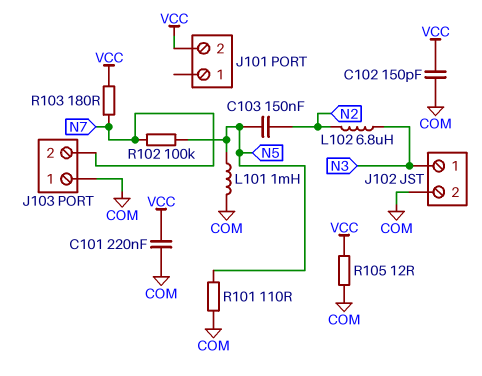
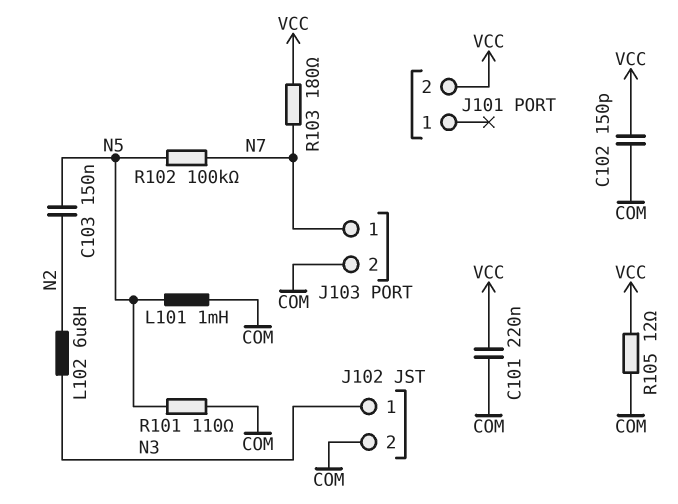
J103 pin 1: COM -> N7
J103 pin 2: N7 -> COM

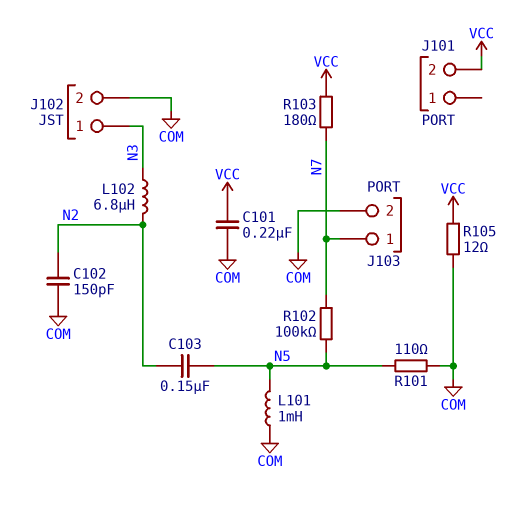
C102: 150pF (COM, VCC) -> 150pF (COM, N2)

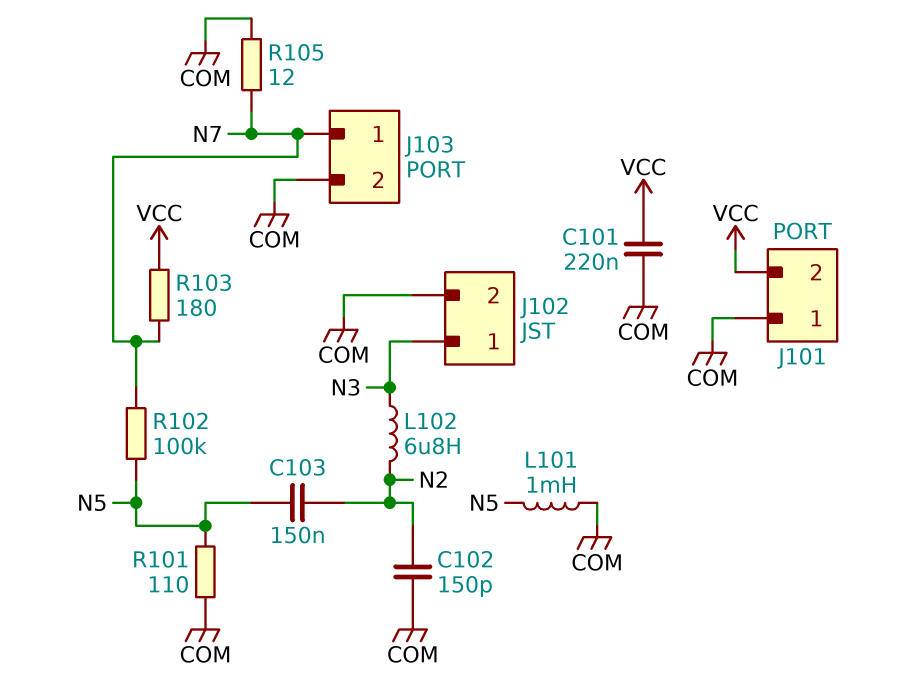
J101 pin 1: none -> COM
R105: 12 (COM, VCC) -> 12 (COM, N7)

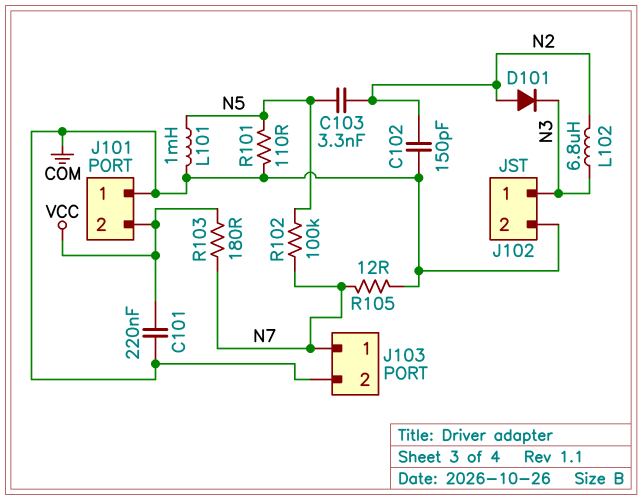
C103: 150nF (N2, N5) -> 3.3nF (N2, N5)
D101: none -> diode (A N2, K N3)

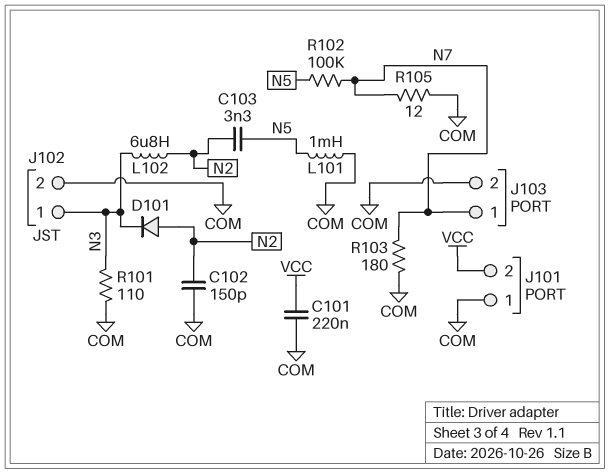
R101: 110 (COM, N5) -> 110 (COM, N3)
R103: 180 (N7, VCC) -> 180 (COM, N7)

